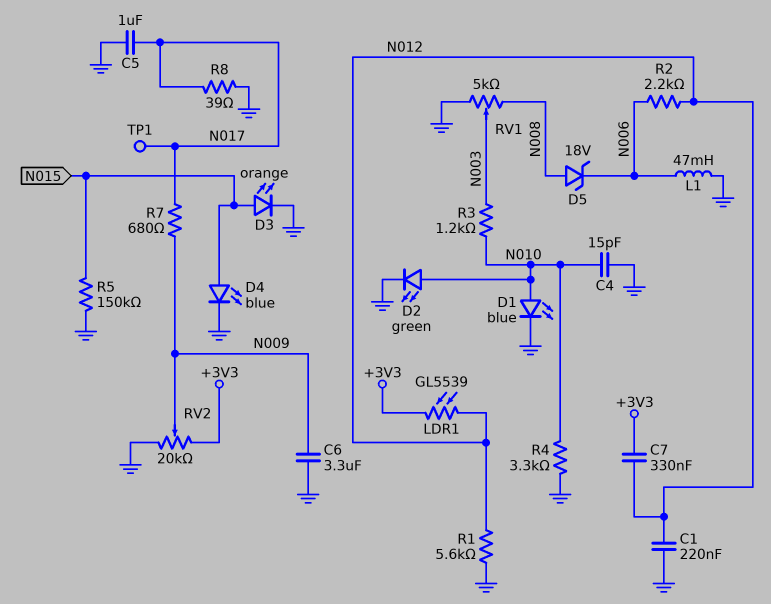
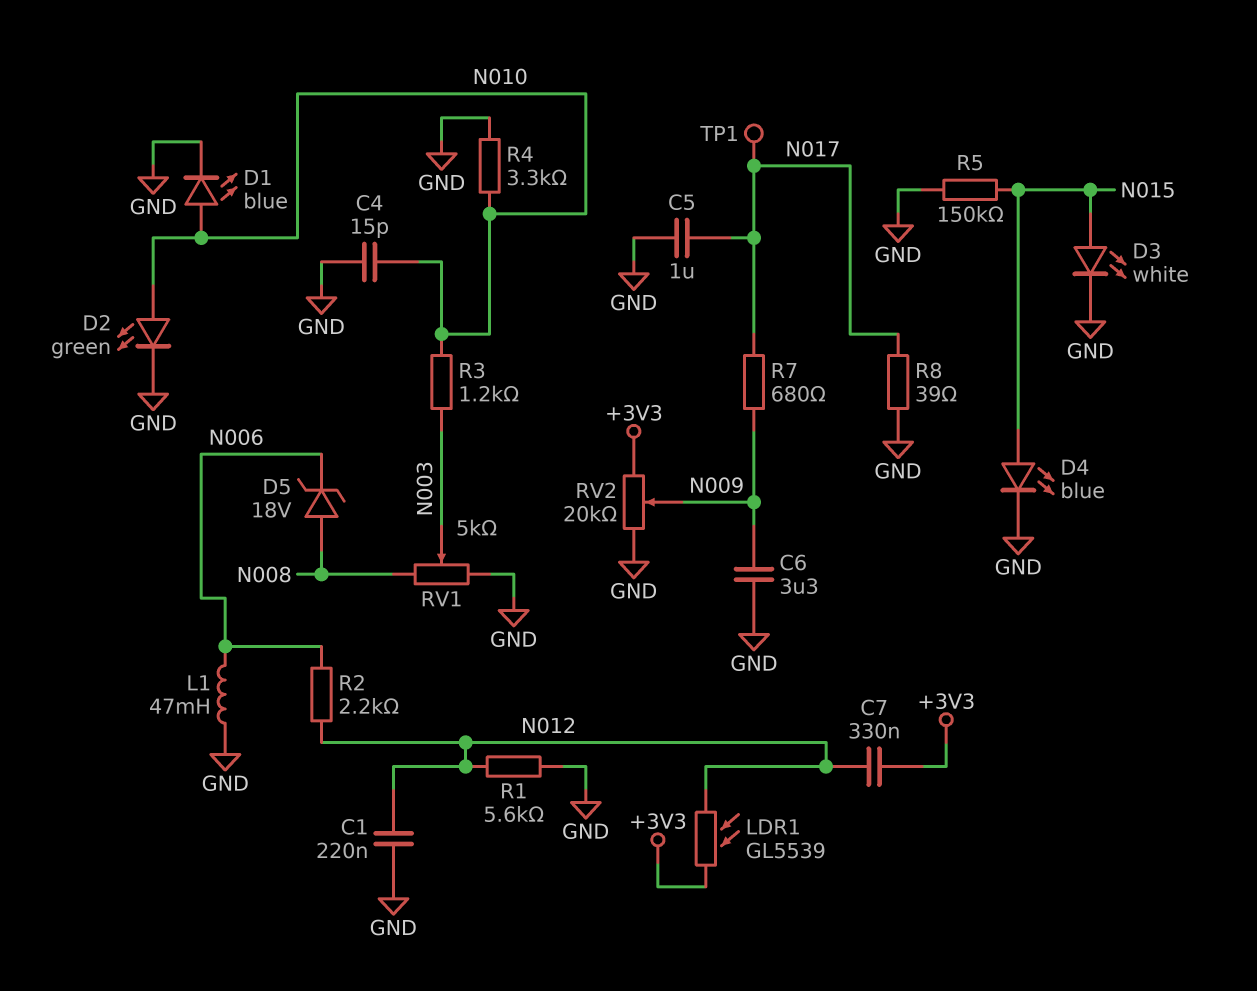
D3: LED orange (A N015, K GND) -> LED white (A N015, K GND)

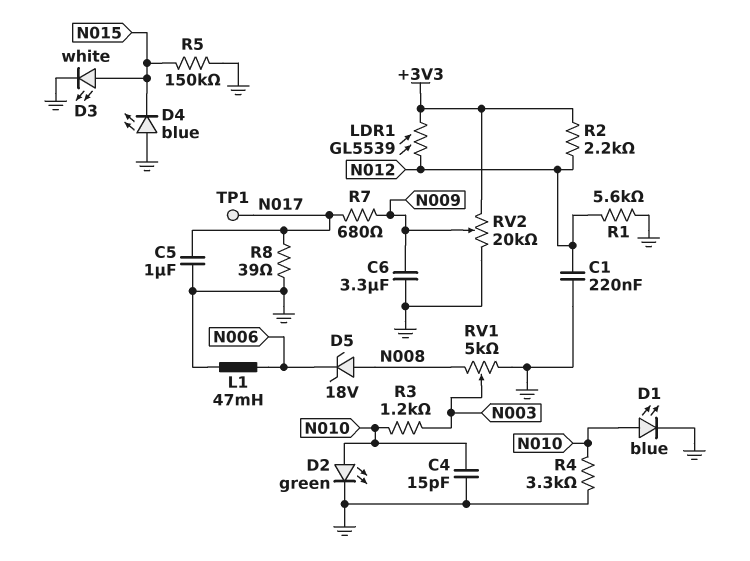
C7: 330nF (+3V3, N012) -> none
D4: LED blue (A N015, K GND) -> LED blue (A GND, K N015)
R2: 2.2k (N006, N012) -> 2.2k (+3V3, N012)

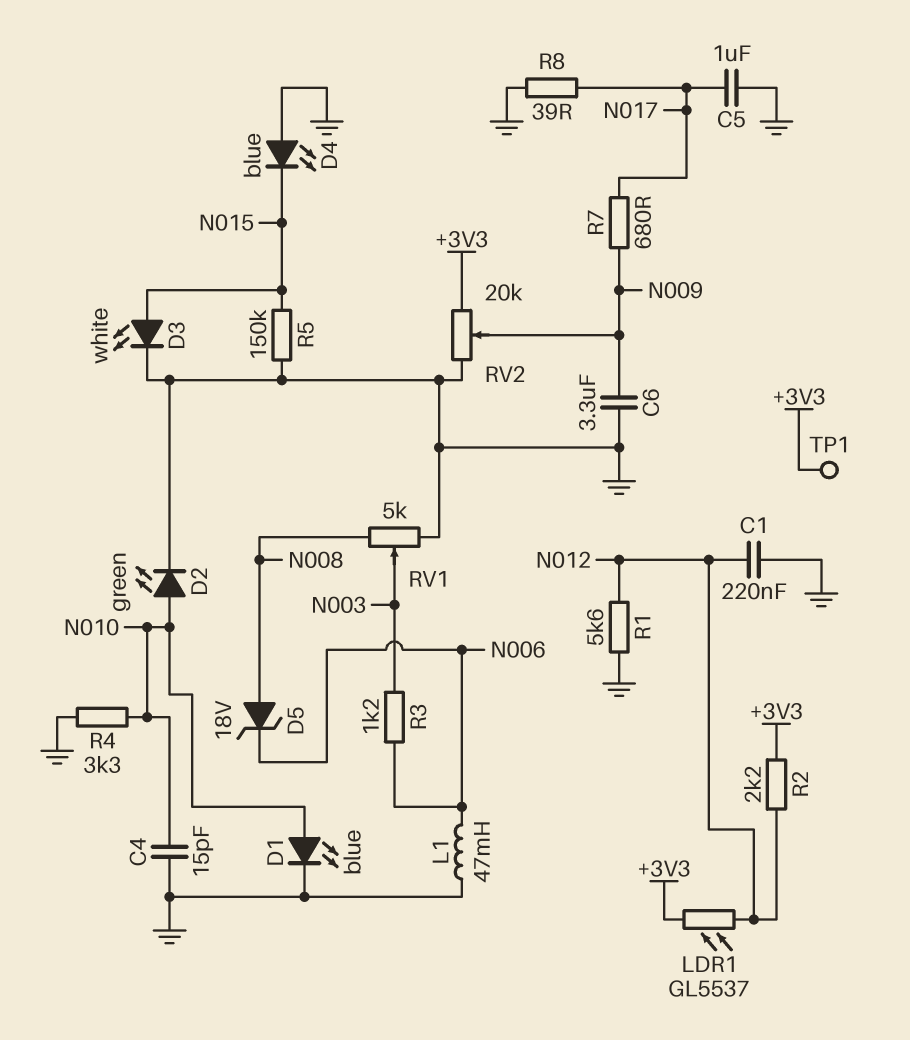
LDR1: GL5539 (+3V3, N012) -> GL5537 (+3V3, N012)
R3: 1.2k (N003, N010) -> 1.2k (N003, N006)
TP1: test point (N017) -> test point (+3V3)

